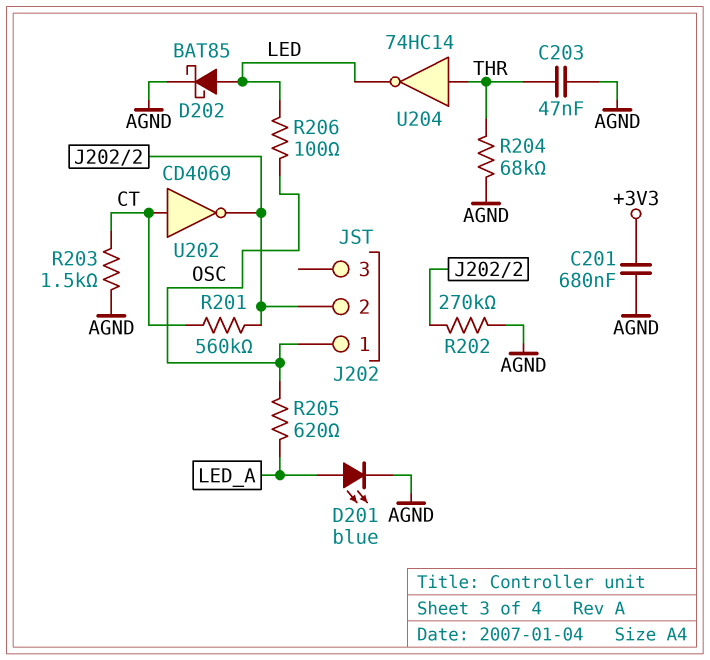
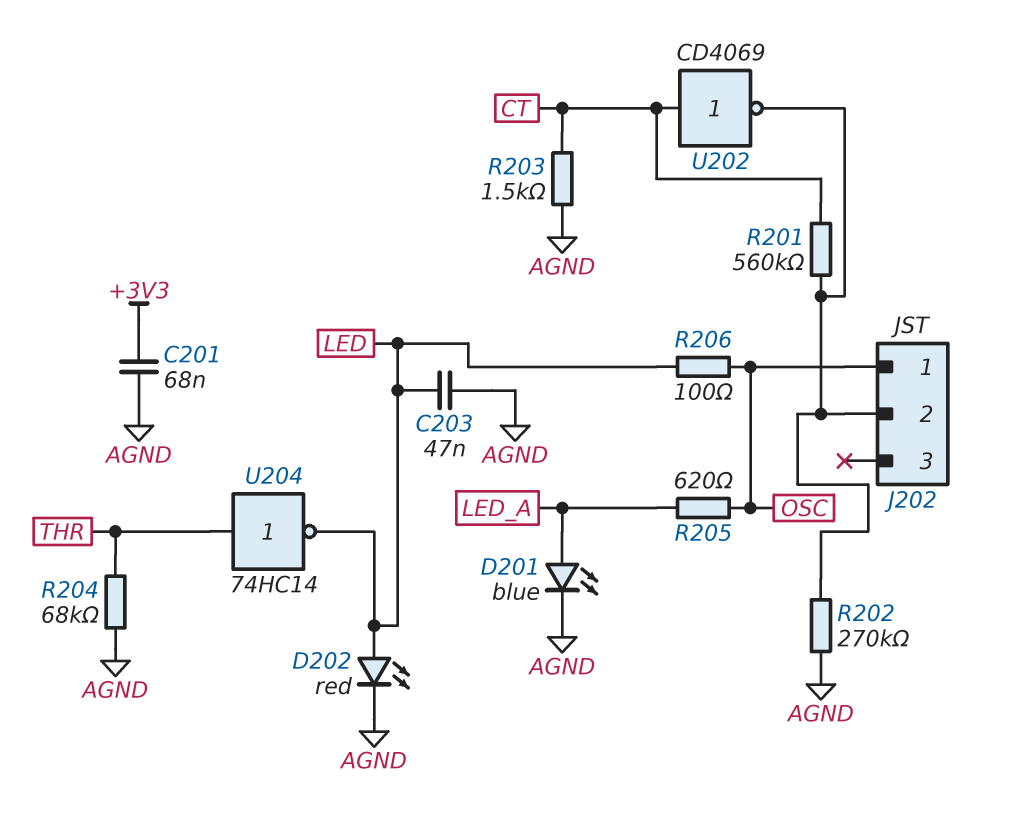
C201: 680nF (+3V3, AGND) -> 68nF (+3V3, AGND)
C203: 47nF (AGND, THR) -> 47nF (AGND, LED)
D202: schottky BAT85 (A LED, K AGND) -> LED red (A LED, K AGND)

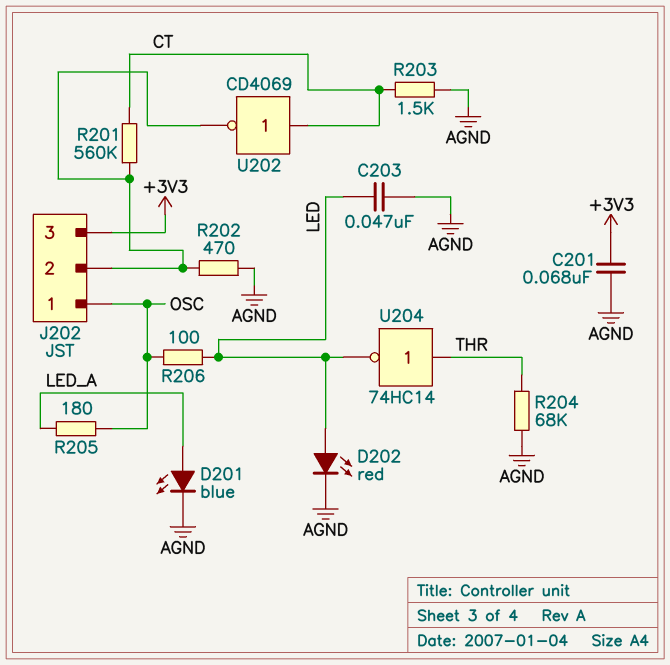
J202 pin 3: none -> +3V3
R202: 270k (AGND, J202/2) -> 470 (AGND, J202/2)
R205: 620 (LED_A, OSC) -> 180 (LED_A, OSC)

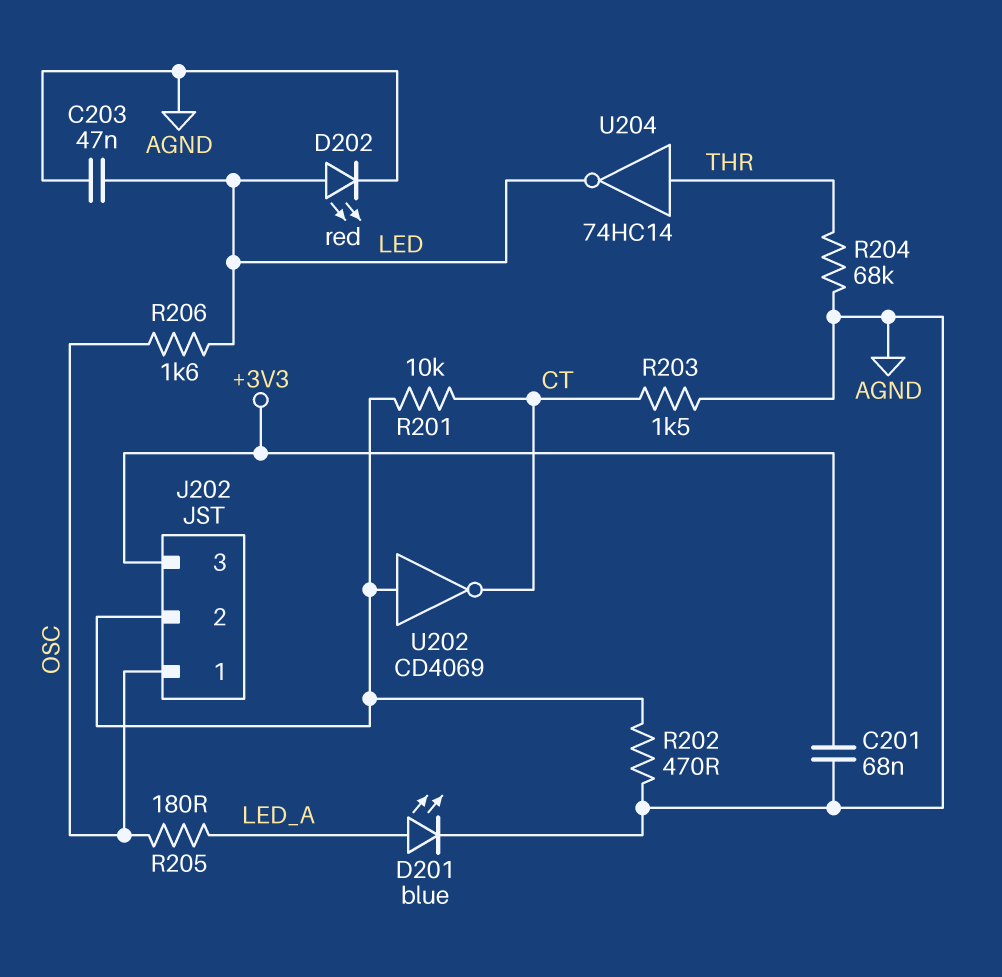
R201: 560k (CT, J202/2) -> 10k (CT, J202/2)
R206: 100 (LED, OSC) -> 1.6k (LED, OSC)
U202: NOT CD4069 (in CT, out J202/2) -> NOT CD4069 (in J202/2, out CT)

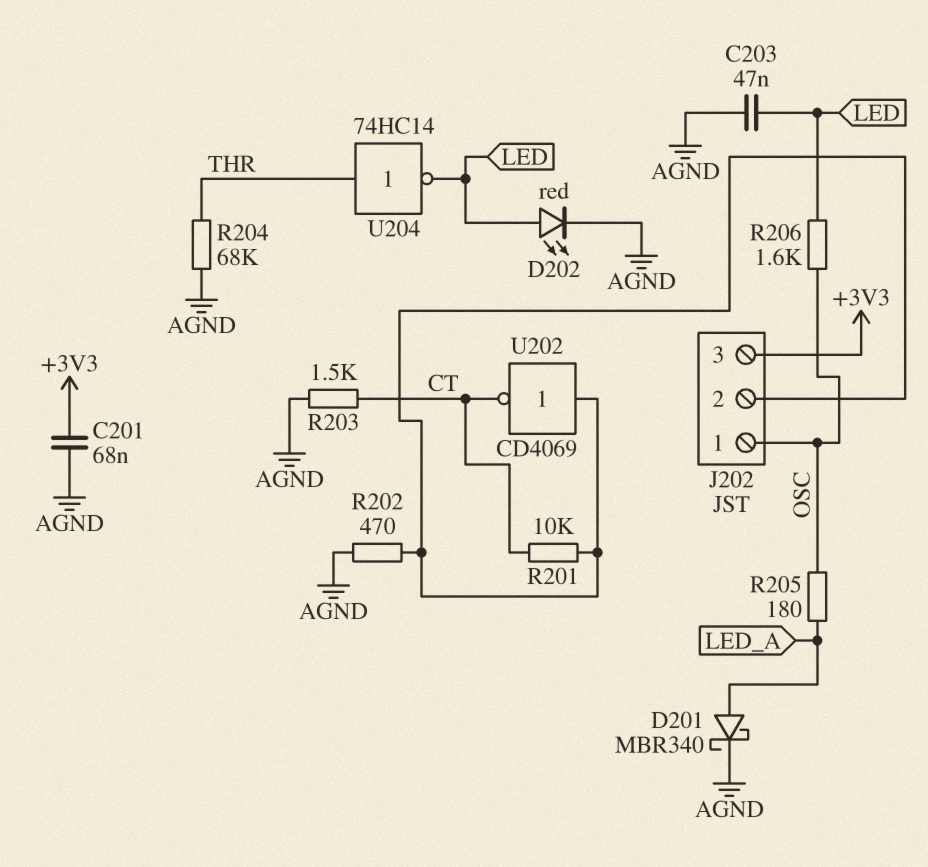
D201: LED blue (A LED_A, K AGND) -> schottky MBR340 (A LED_A, K AGND)

